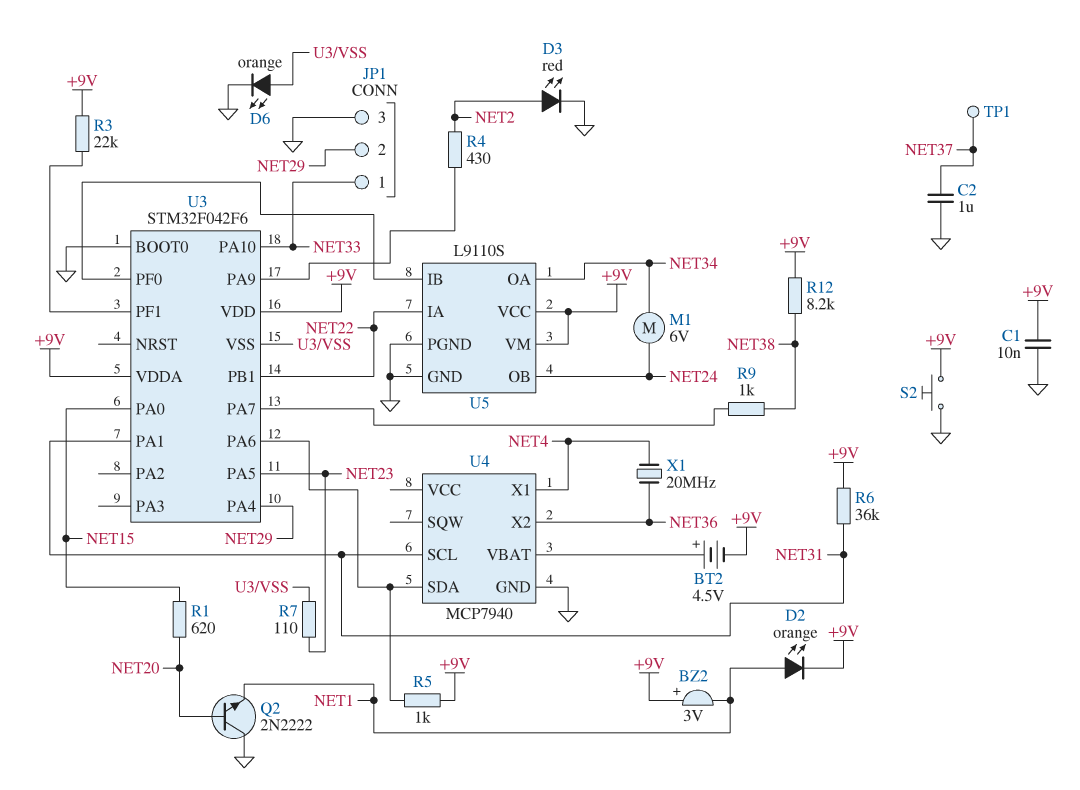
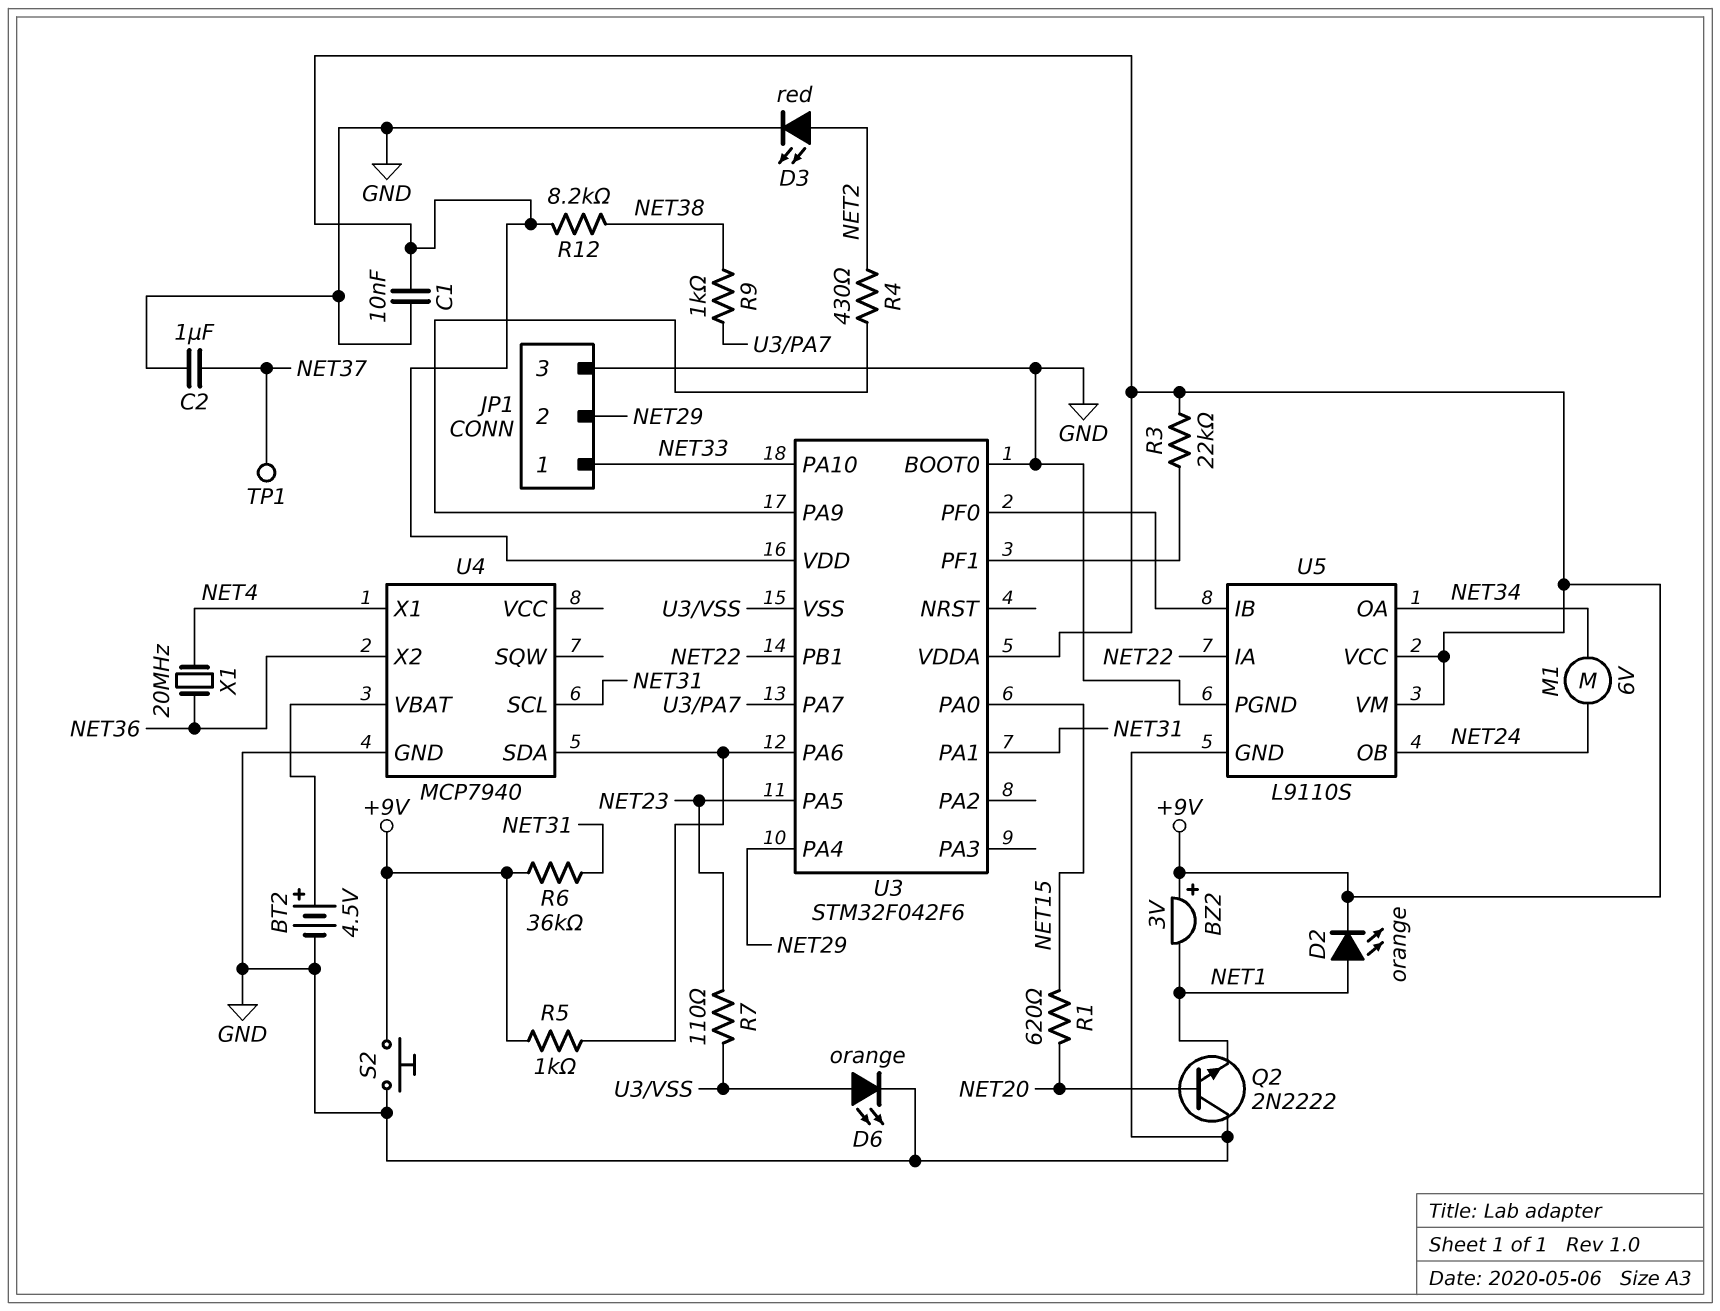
BT2: 4.5V (plus U4/VBAT, minus +9V) -> 4.5V (plus U4/VBAT, minus GND)

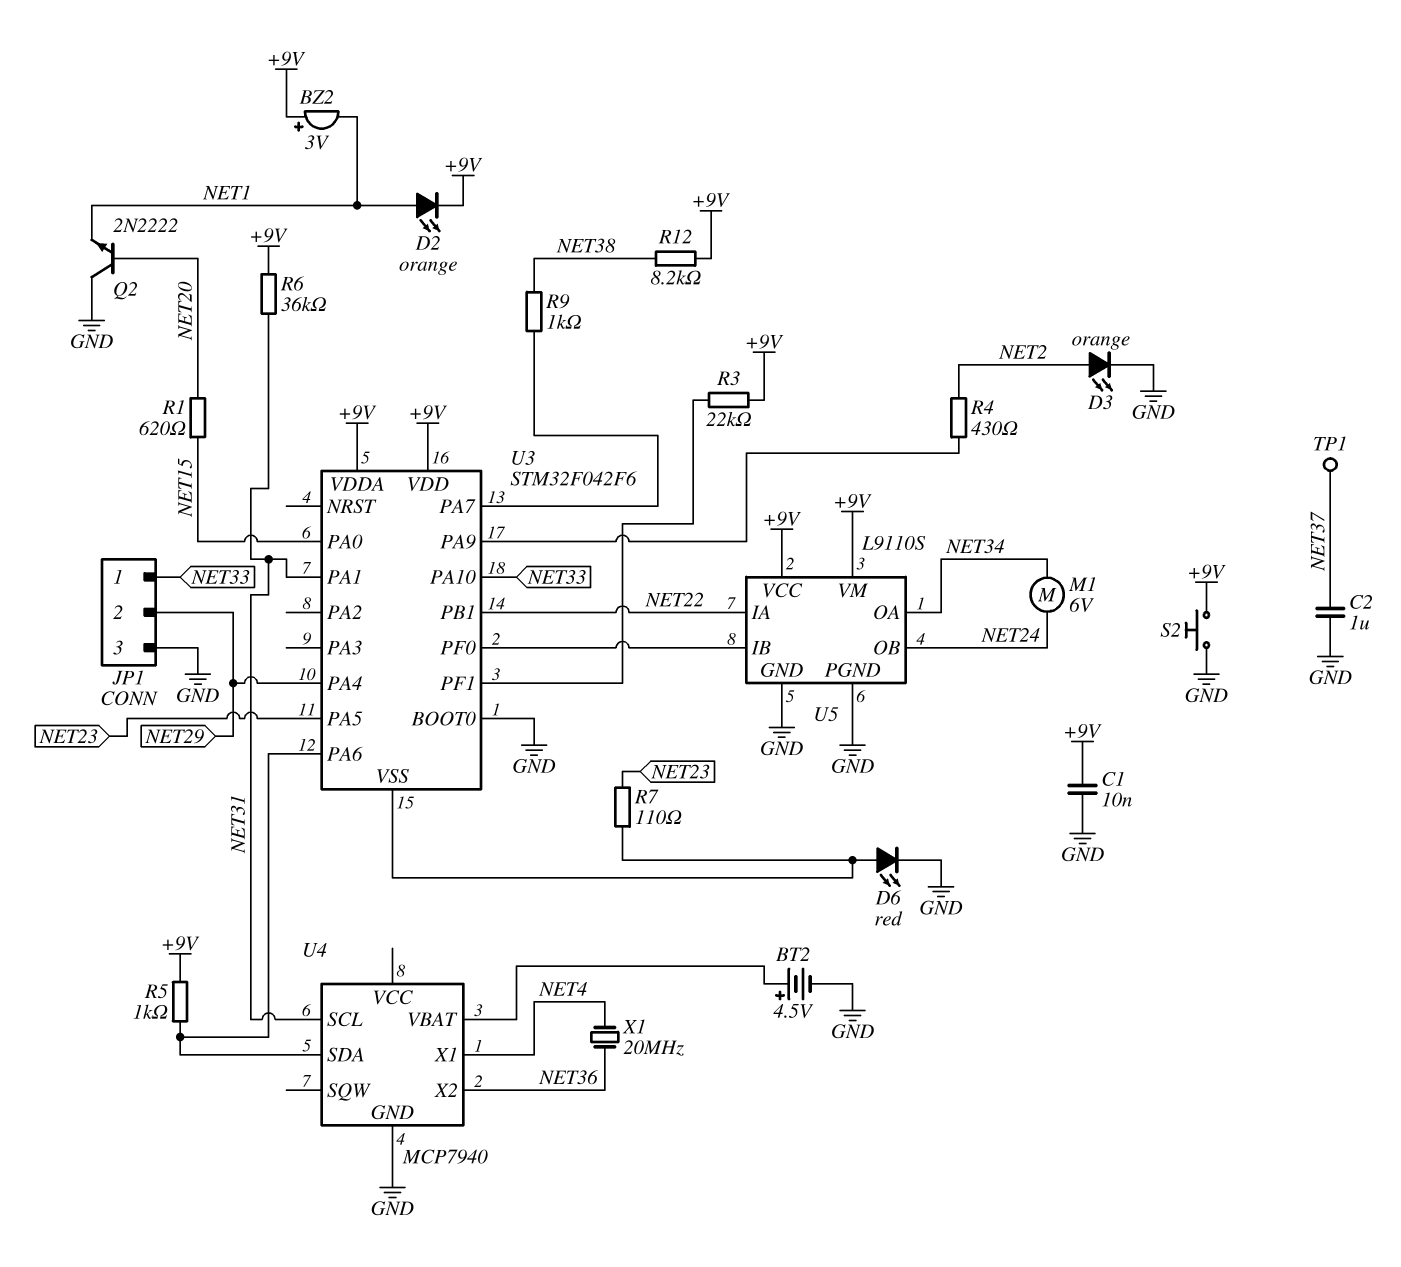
D3: LED red (A NET2, K GND) -> LED orange (A NET2, K GND)
D6: LED orange (A U3/VSS, K GND) -> LED red (A U3/VSS, K GND)

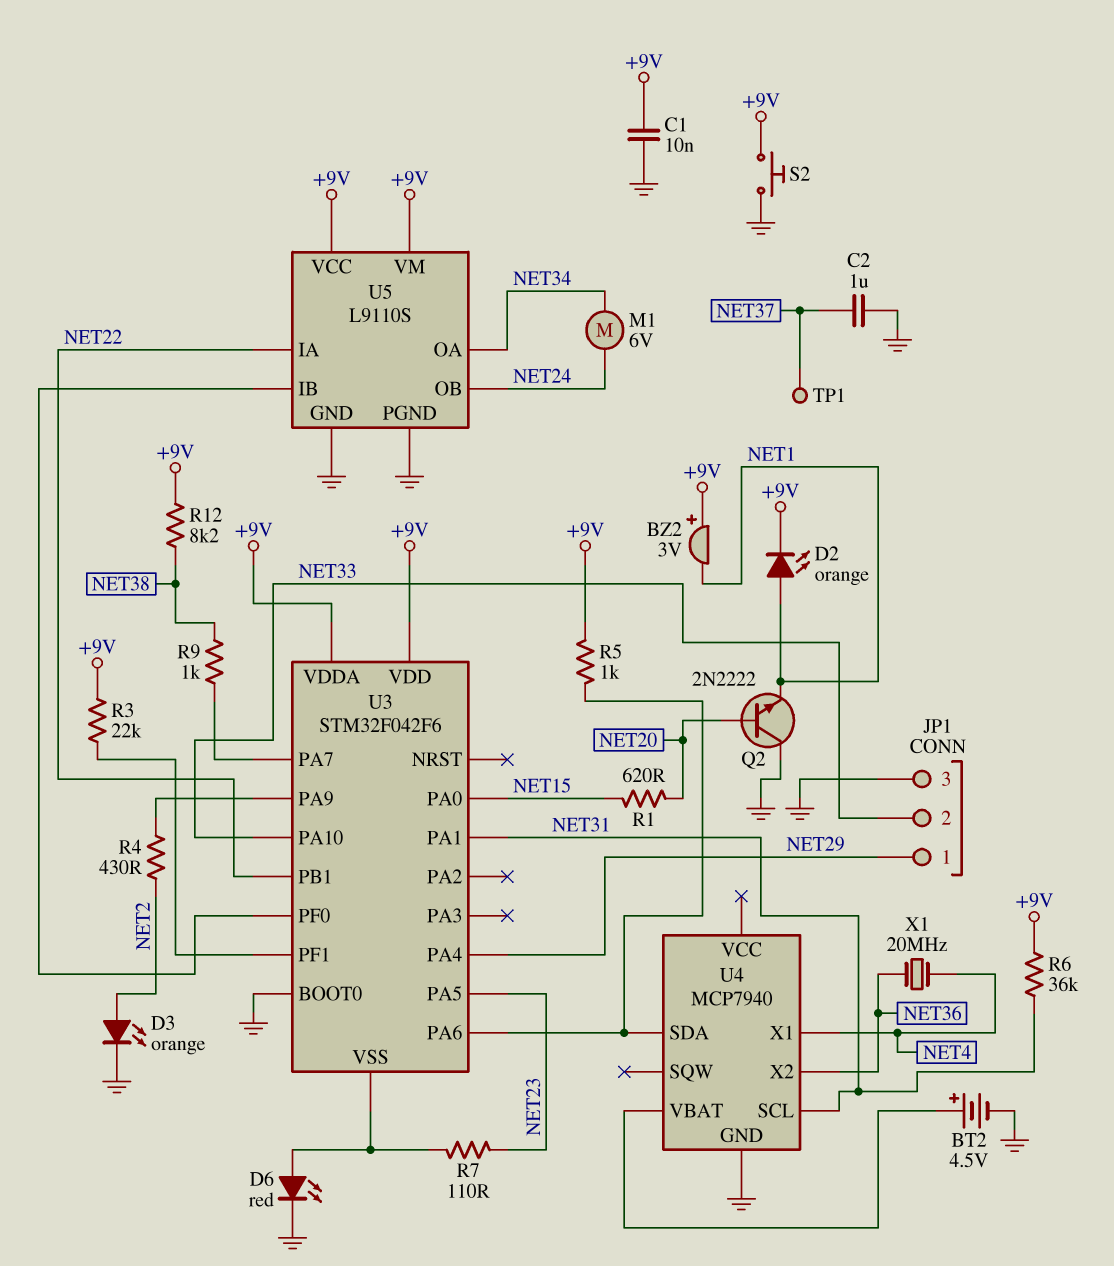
JP1 pin 1: NET33 -> NET29
JP1 pin 2: NET29 -> NET33

